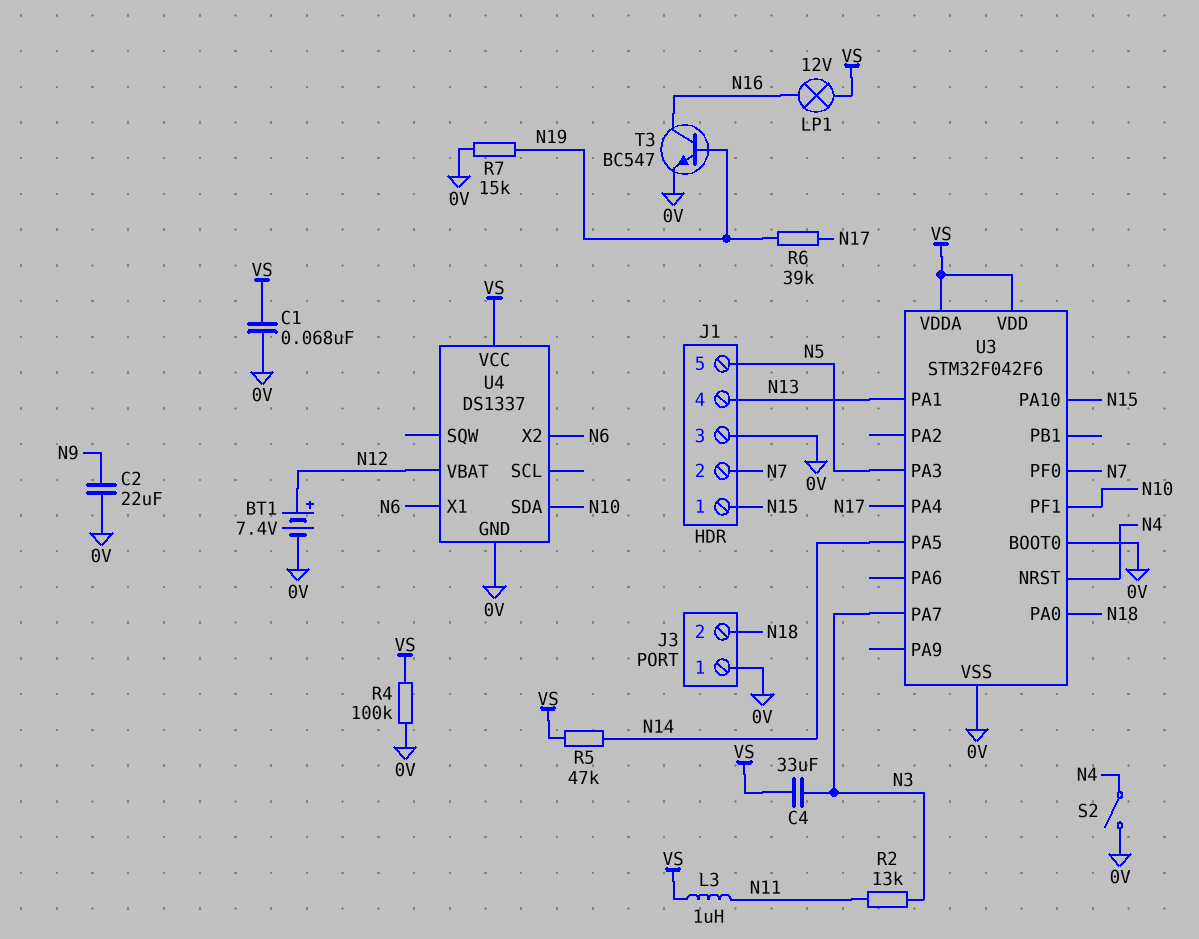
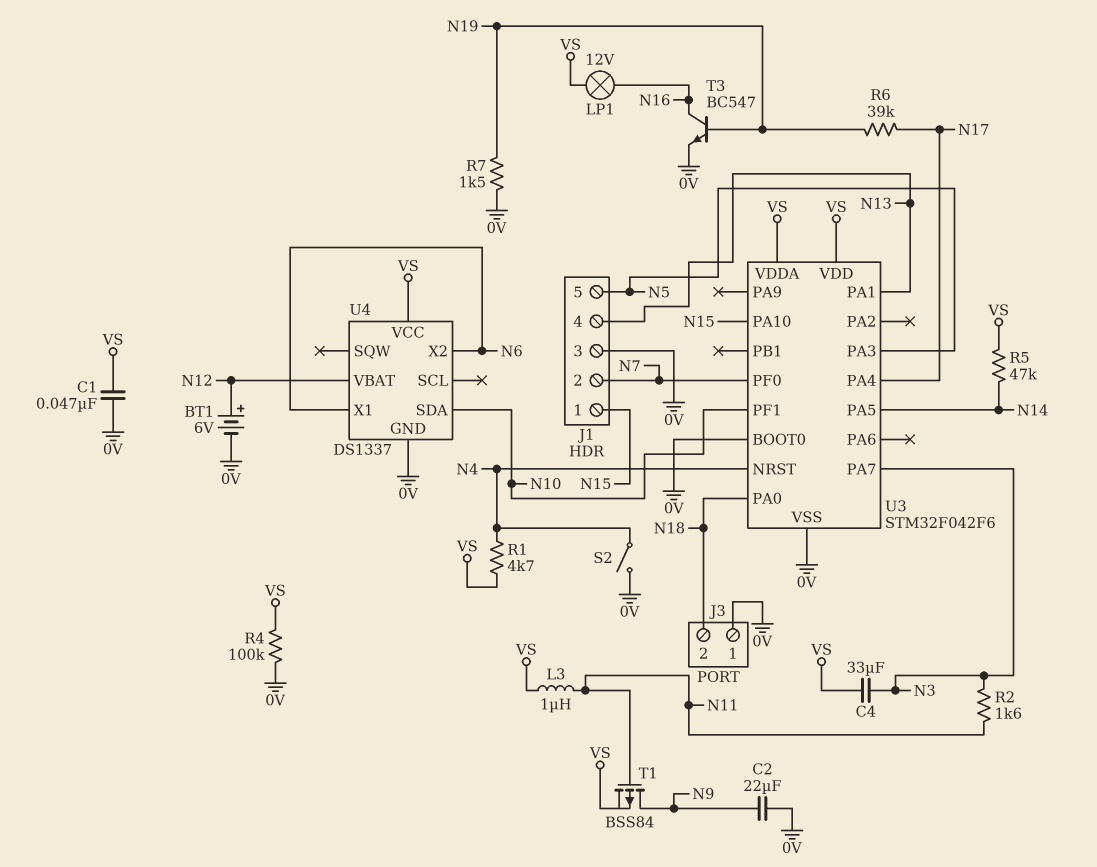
BT1: 7.4V (plus N12, minus 0V) -> 6V (plus N12, minus 0V)
C1: 68nF (0V, VS) -> 47nF (0V, VS)
R1: none -> 4.7k (N4, VS)
R2: 13k (N3, N11) -> 1.6k (N3, N11)
R7: 15k (0V, N19) -> 1.5k (0V, N19)
T1: none -> PMOS BSS84 (G N11, D N9, S VS)

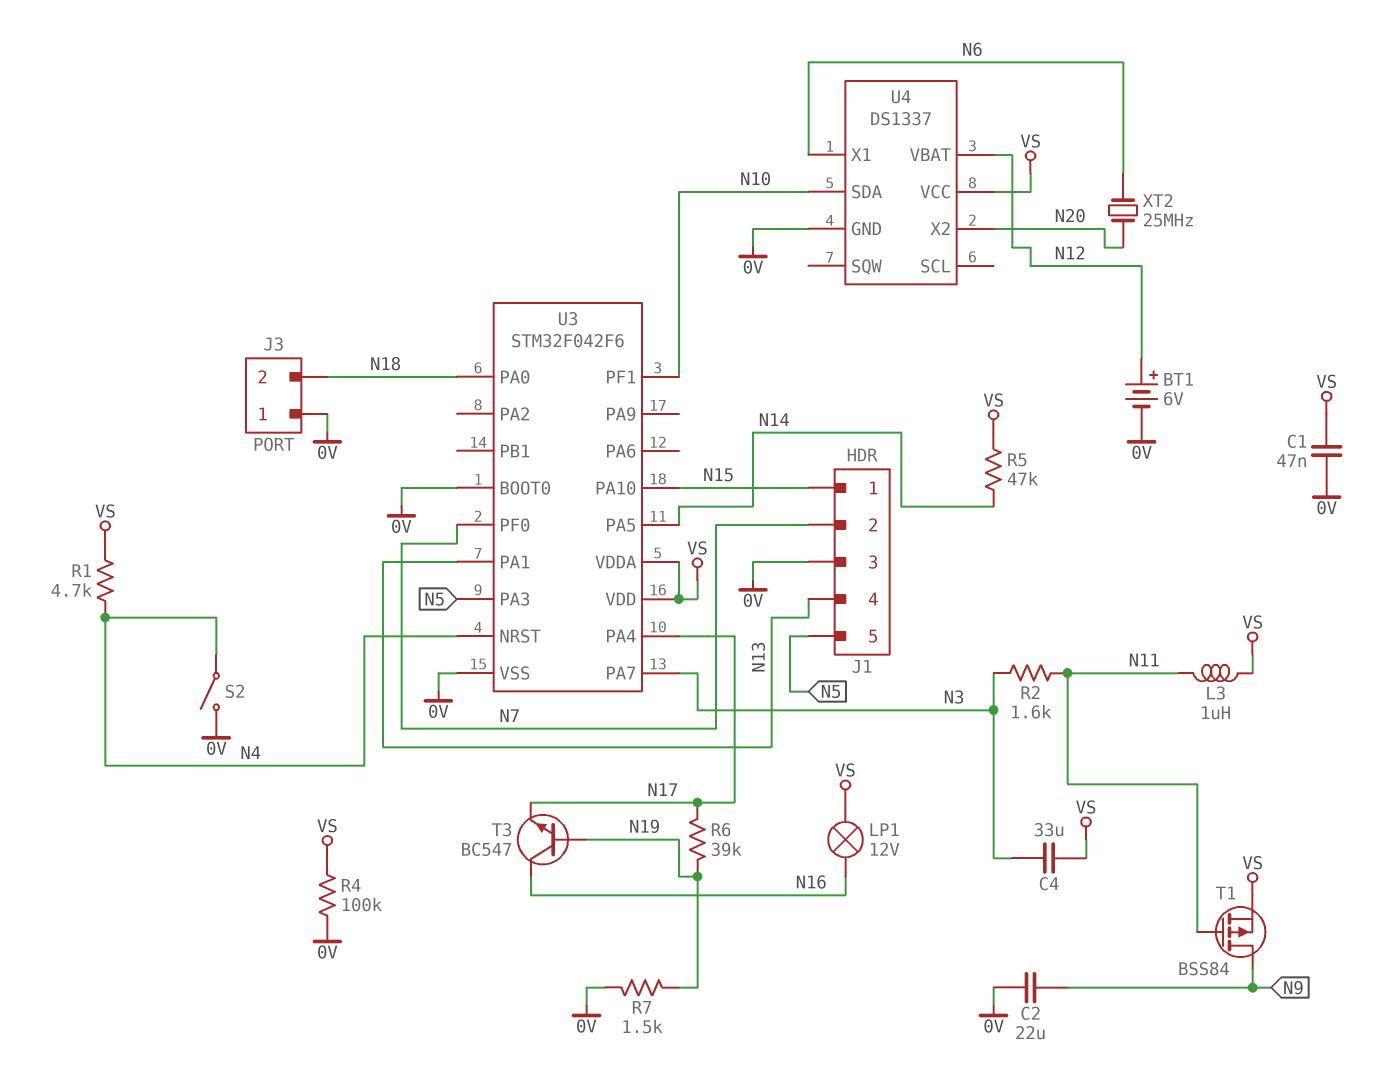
T3: NPN BC547 (B N19, C N16, E 0V) -> NPN BC547 (B N19, C N16, E N17)
U4 pin X2: N6 -> N20
XT2: none -> 25MHz (N6, N20)

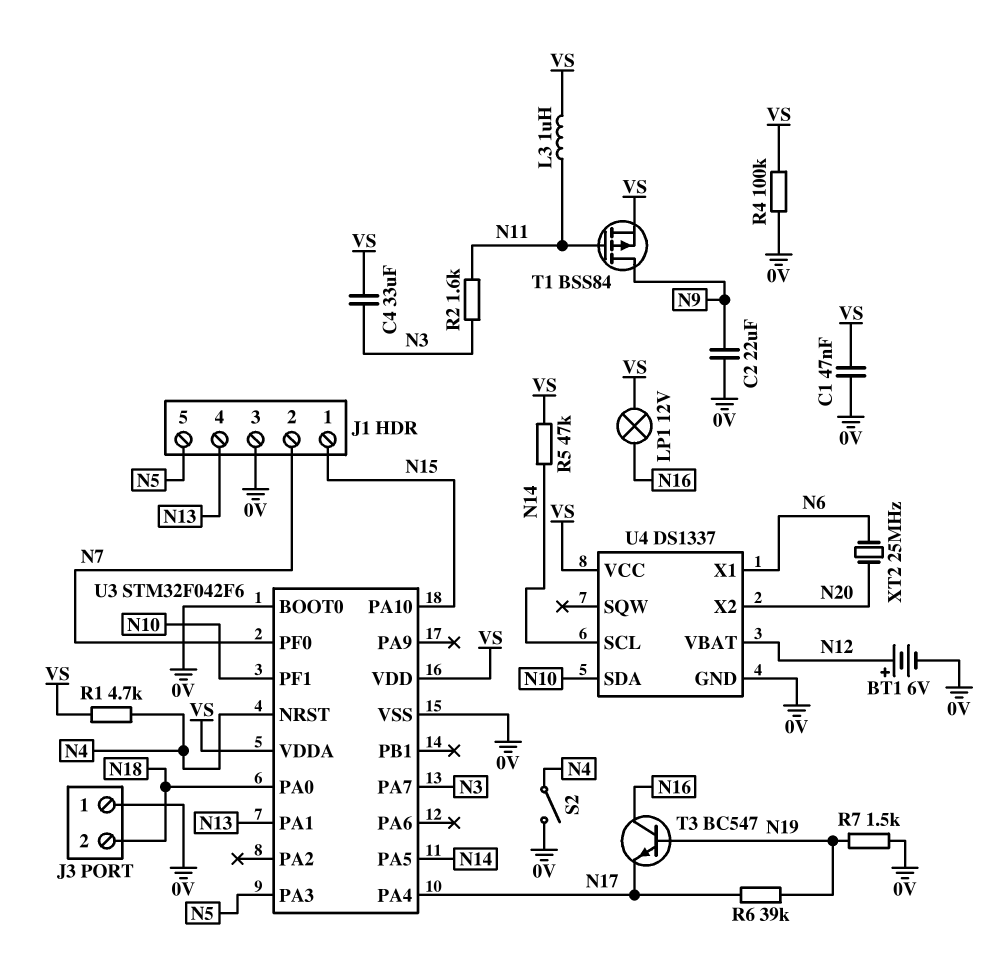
U4 pin SCL: none -> N14

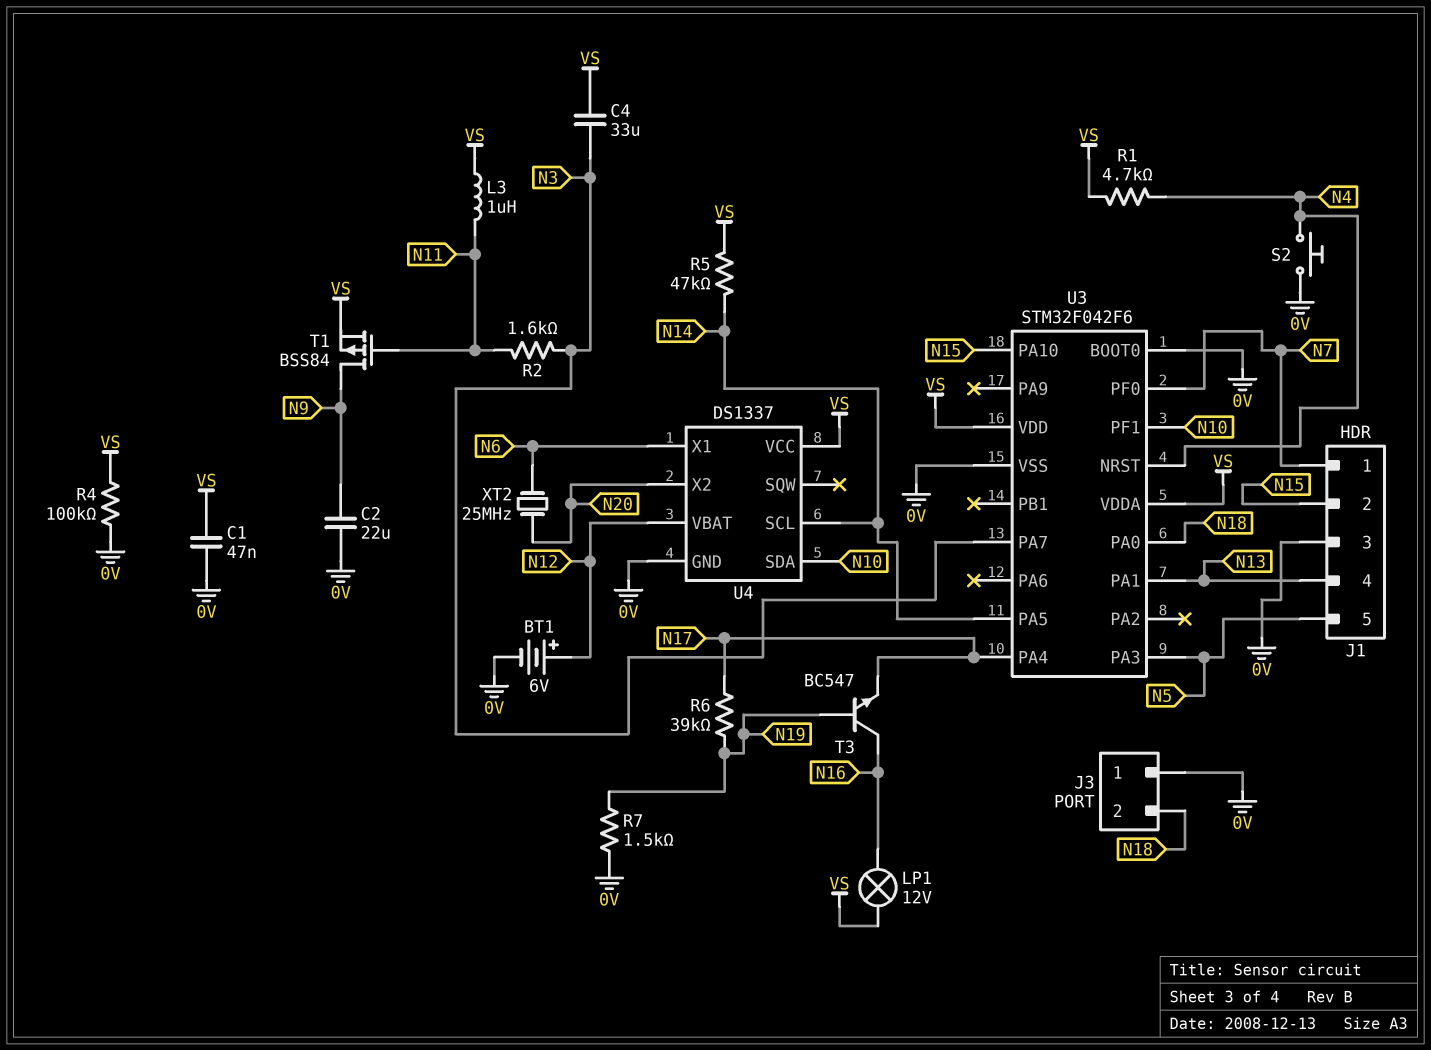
J1 pin 1: N15 -> N7
J1 pin 2: N7 -> N15
S2: switch (0V, N4) -> button (0V, N4)

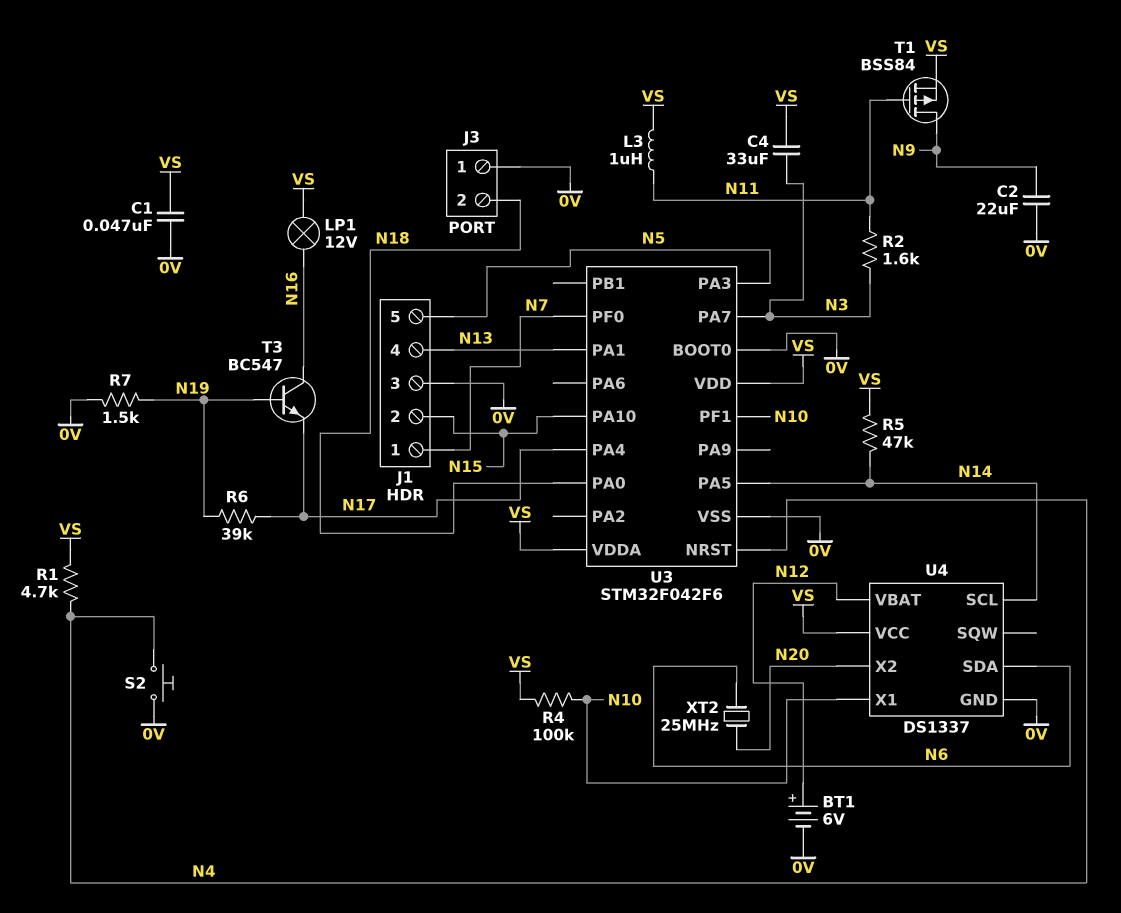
R4: 100k (0V, VS) -> 100k (N10, VS)
U4 pin SDA: N10 -> N6
U4 pin X1: N6 -> N10

